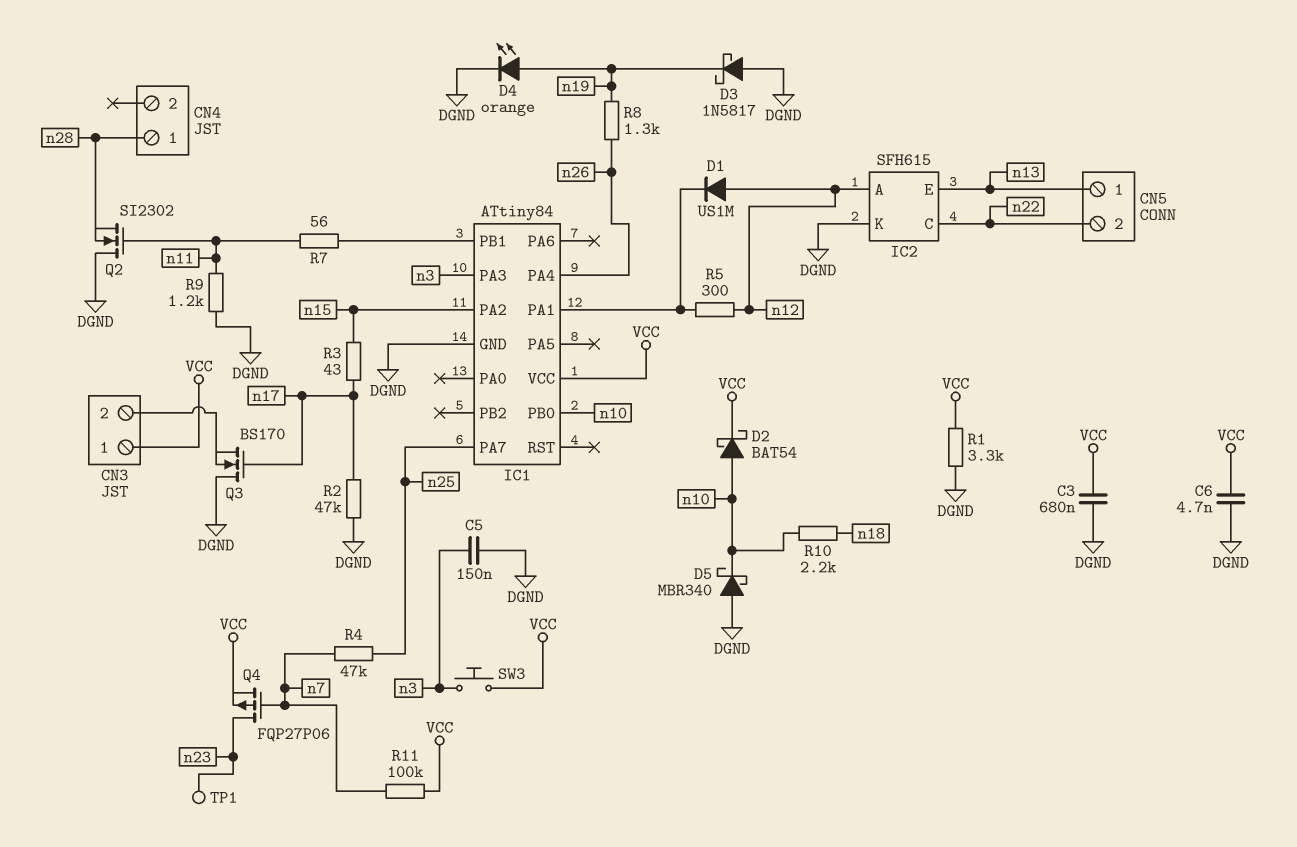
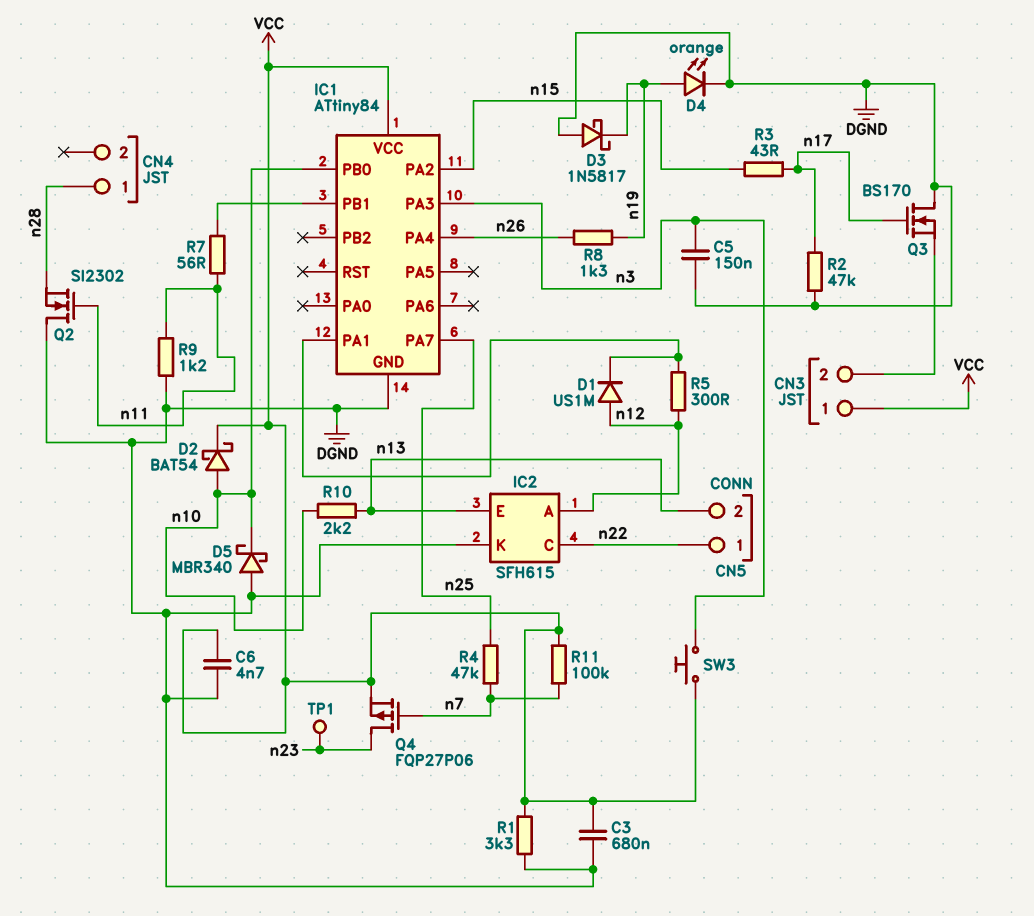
CN5 pin 1: n13 -> n22
CN5 pin 2: n22 -> n13
R10: 2.2k (n10, n18) -> 2.2k (n10, n13)

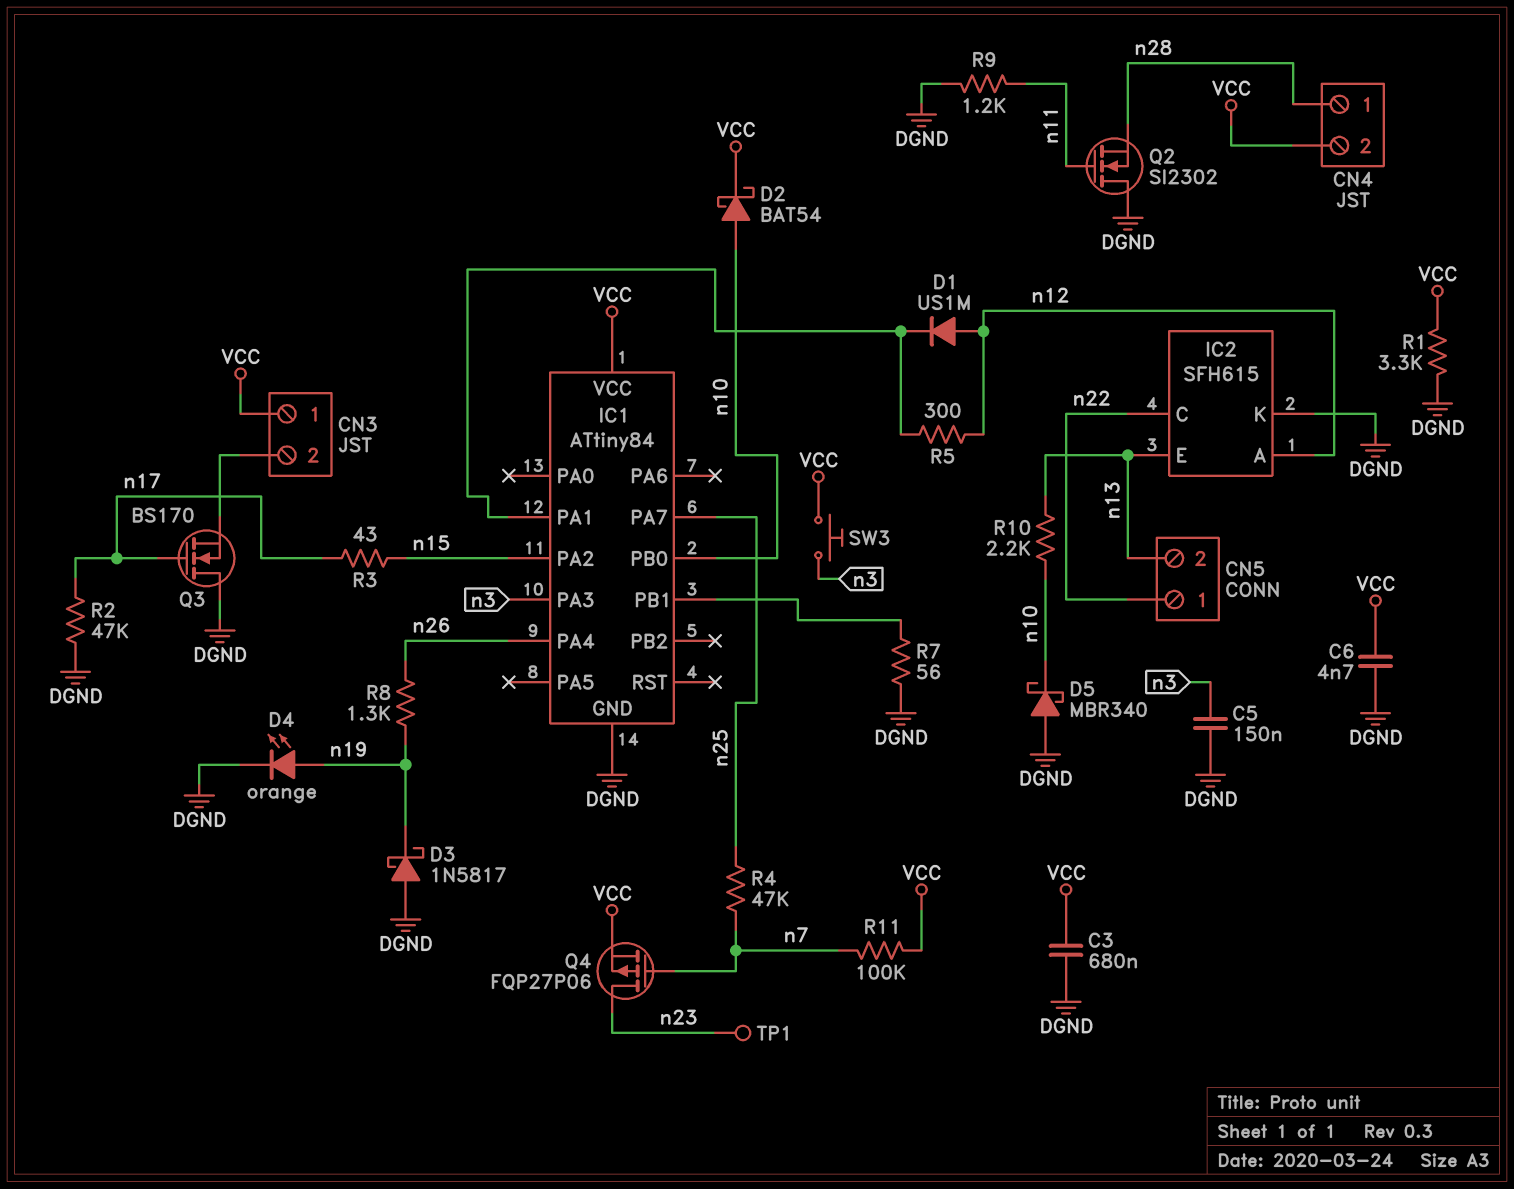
CN4 pin 2: none -> VCC
R7: 56 (IC1/PB1, n11) -> 56 (DGND, IC1/PB1)

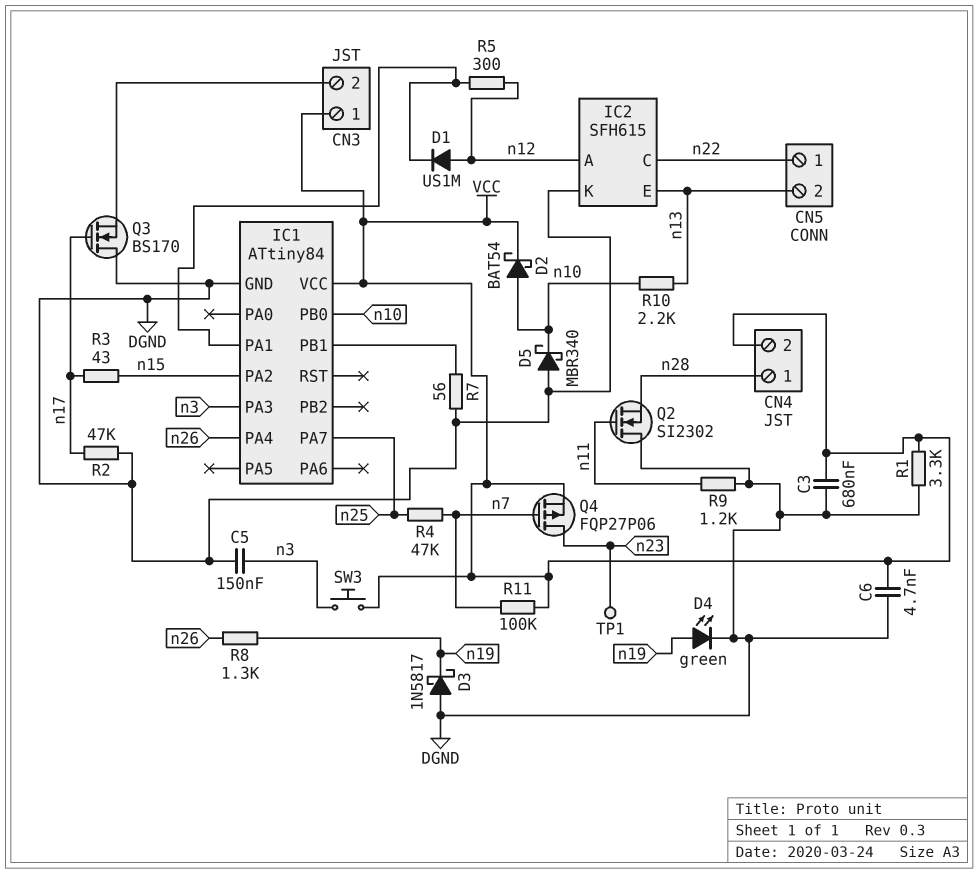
D4: LED orange (A n19, K DGND) -> LED green (A n19, K DGND)

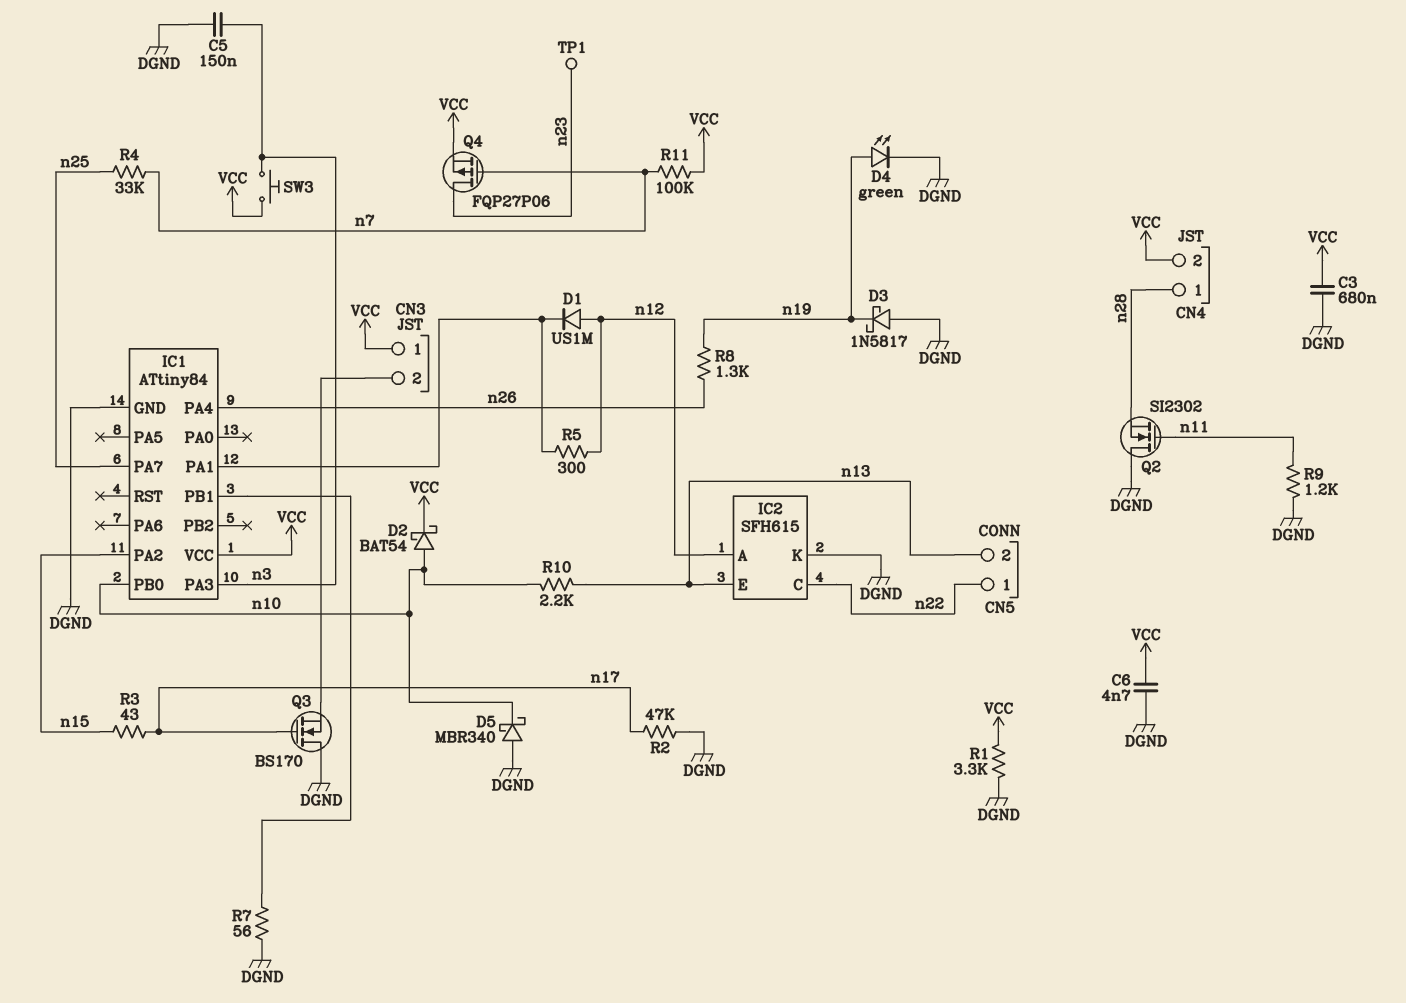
R4: 47k (n7, n25) -> 33k (n7, n25)

